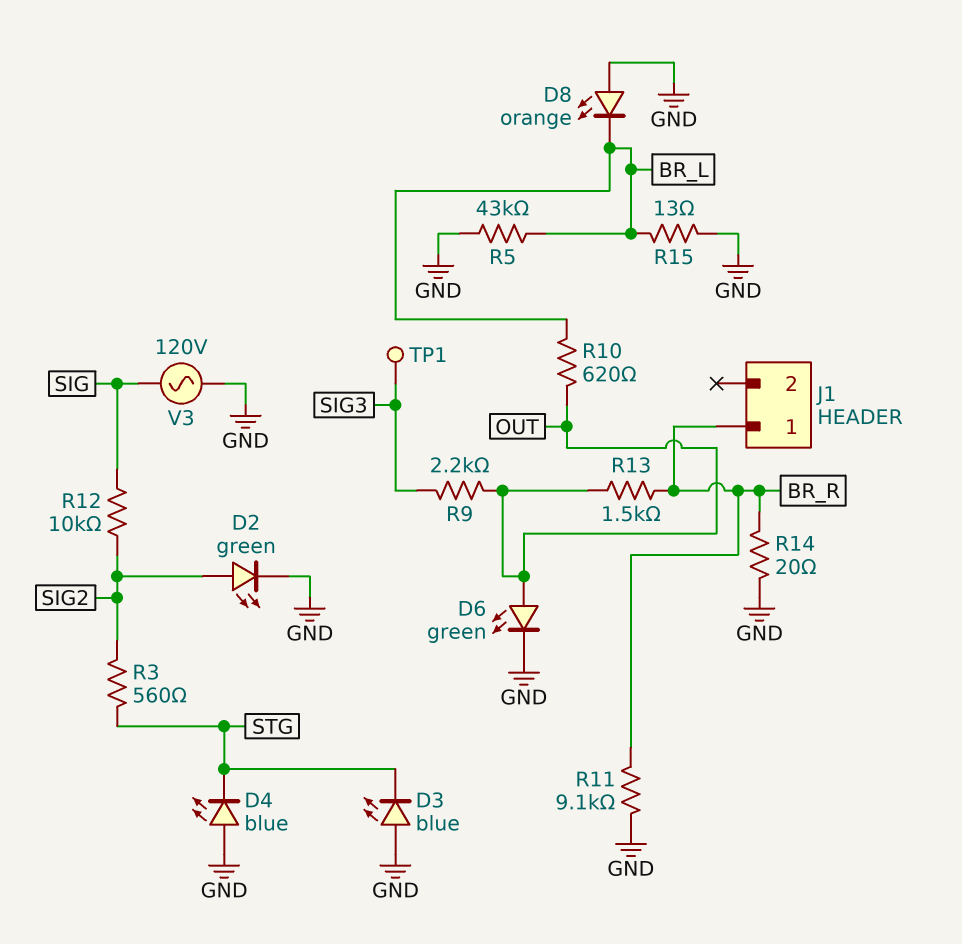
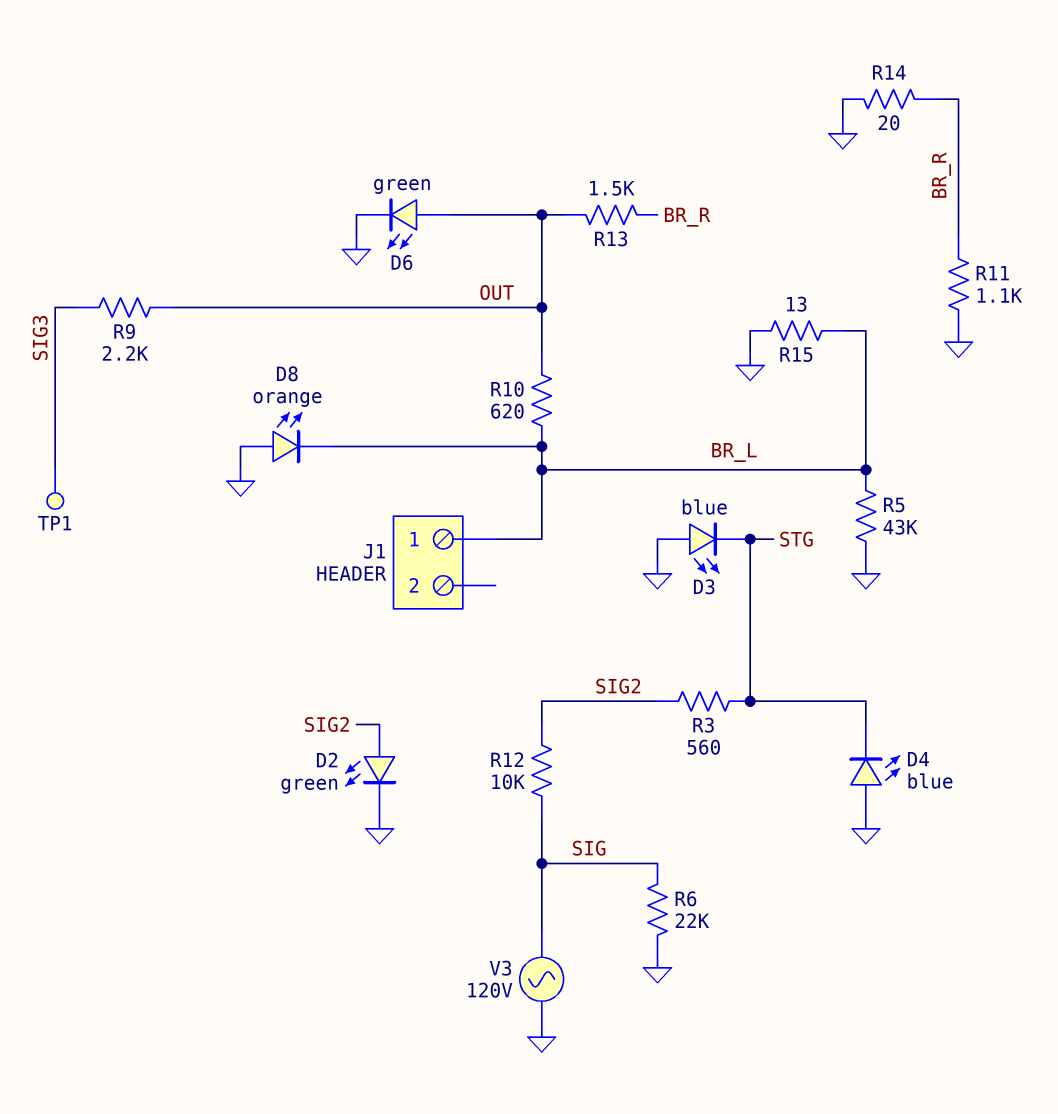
J1 pin 1: BR_R -> BR_L
R6: none -> 22k (GND, SIG)
R11: 9.1k (BR_R, GND) -> 1.1k (BR_R, GND)

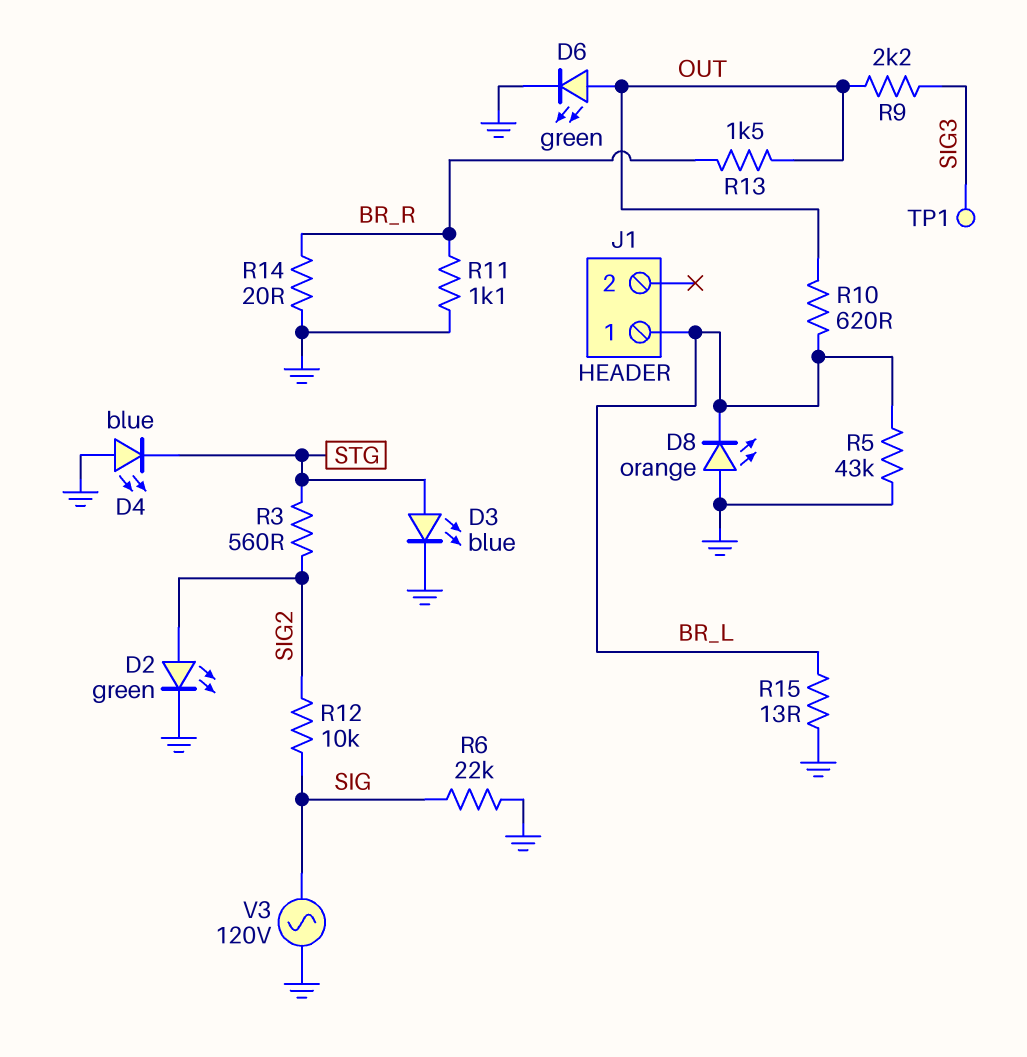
D3: LED blue (A GND, K STG) -> LED blue (A STG, K GND)

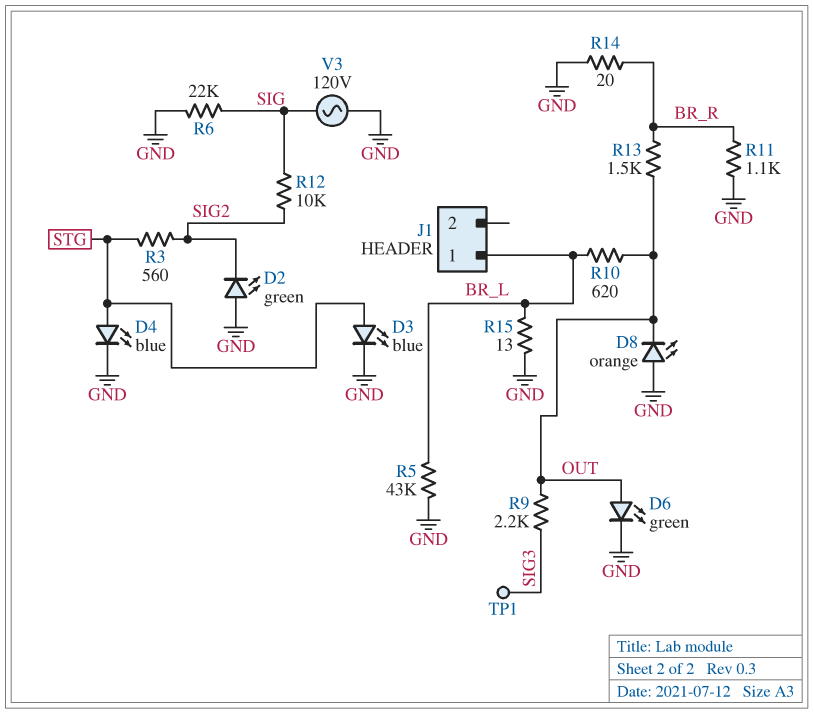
D2: LED green (A SIG2, K GND) -> LED green (A GND, K SIG2)
D4: LED blue (A GND, K STG) -> LED blue (A STG, K GND)
D8: LED orange (A GND, K BR_L) -> LED orange (A GND, K OUT)

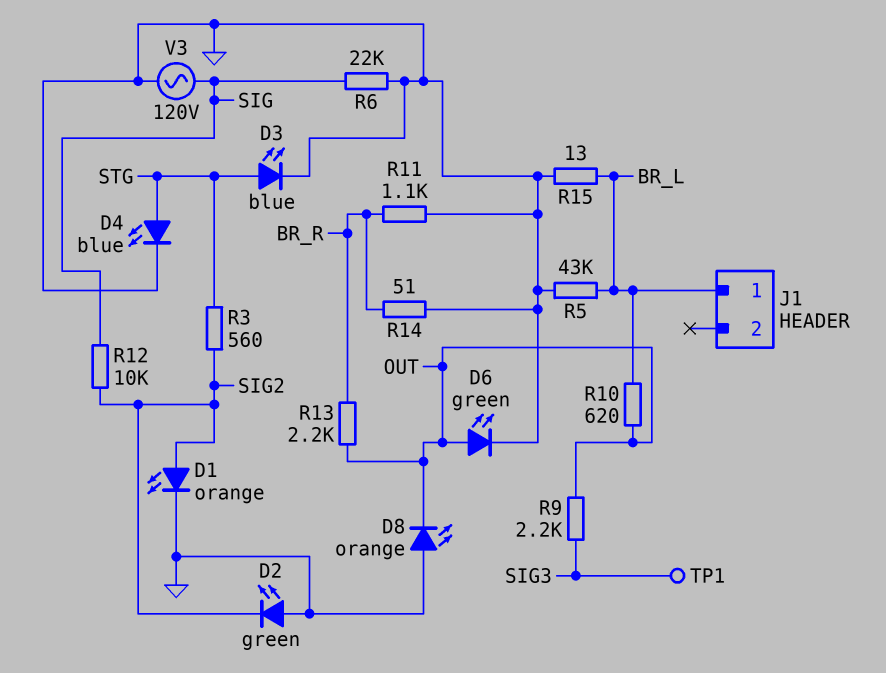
D1: none -> LED orange (A SIG2, K GND)
R13: 1.5k (BR_R, OUT) -> 2.2k (BR_R, OUT)
R14: 20 (BR_R, GND) -> 51 (BR_R, GND)

